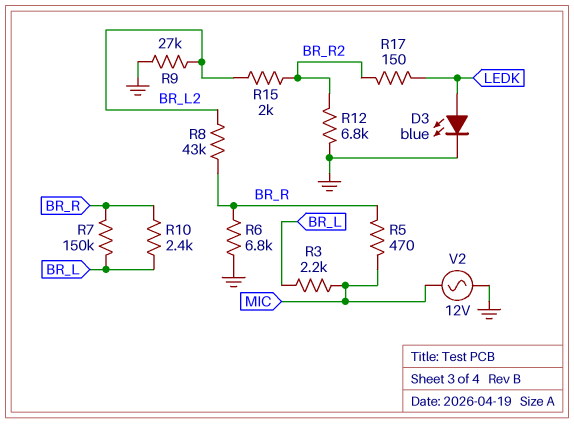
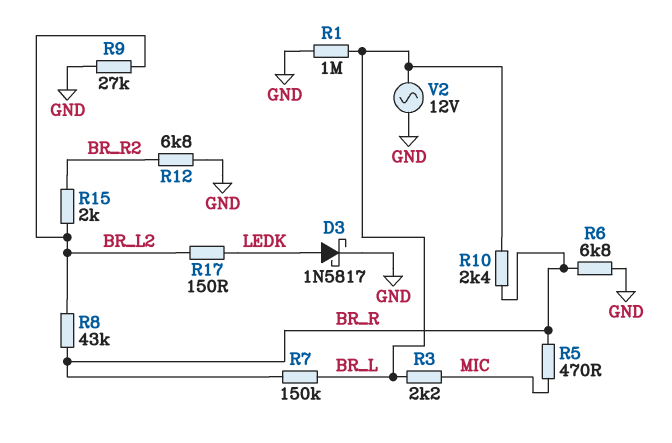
D3: LED blue (A LEDK, K GND) -> schottky 1N5817 (A LEDK, K GND)
R1: none -> 1M (BR_L, GND)
R17: 150 (BR_R2, LEDK) -> 150 (BR_L2, LEDK)
V2: AC 12V (GND, MIC) -> AC 12V (BR_L, GND)

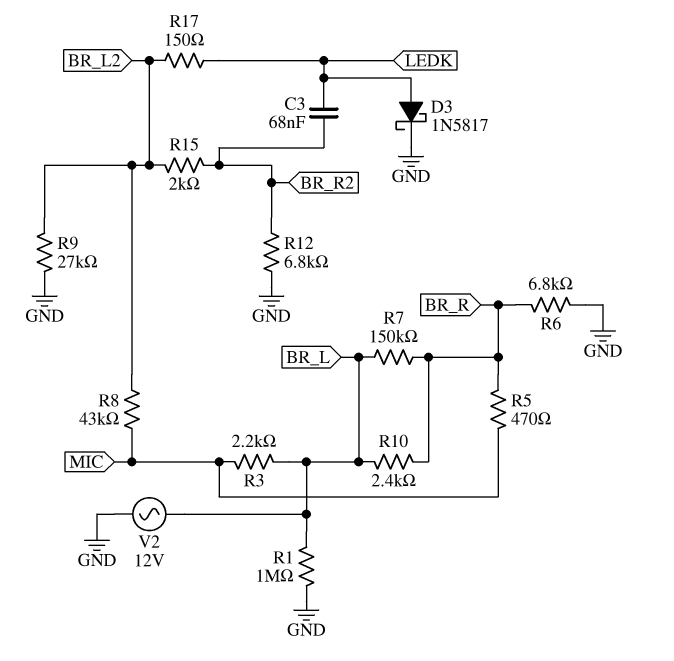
C3: none -> 68nF (BR_R2, LEDK)
R8: 43k (BR_L2, BR_R) -> 43k (BR_L2, MIC)

